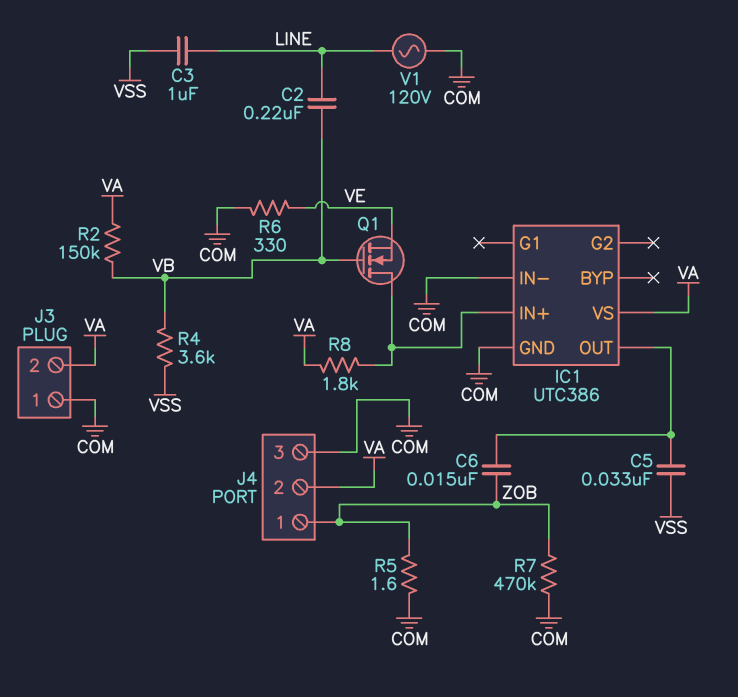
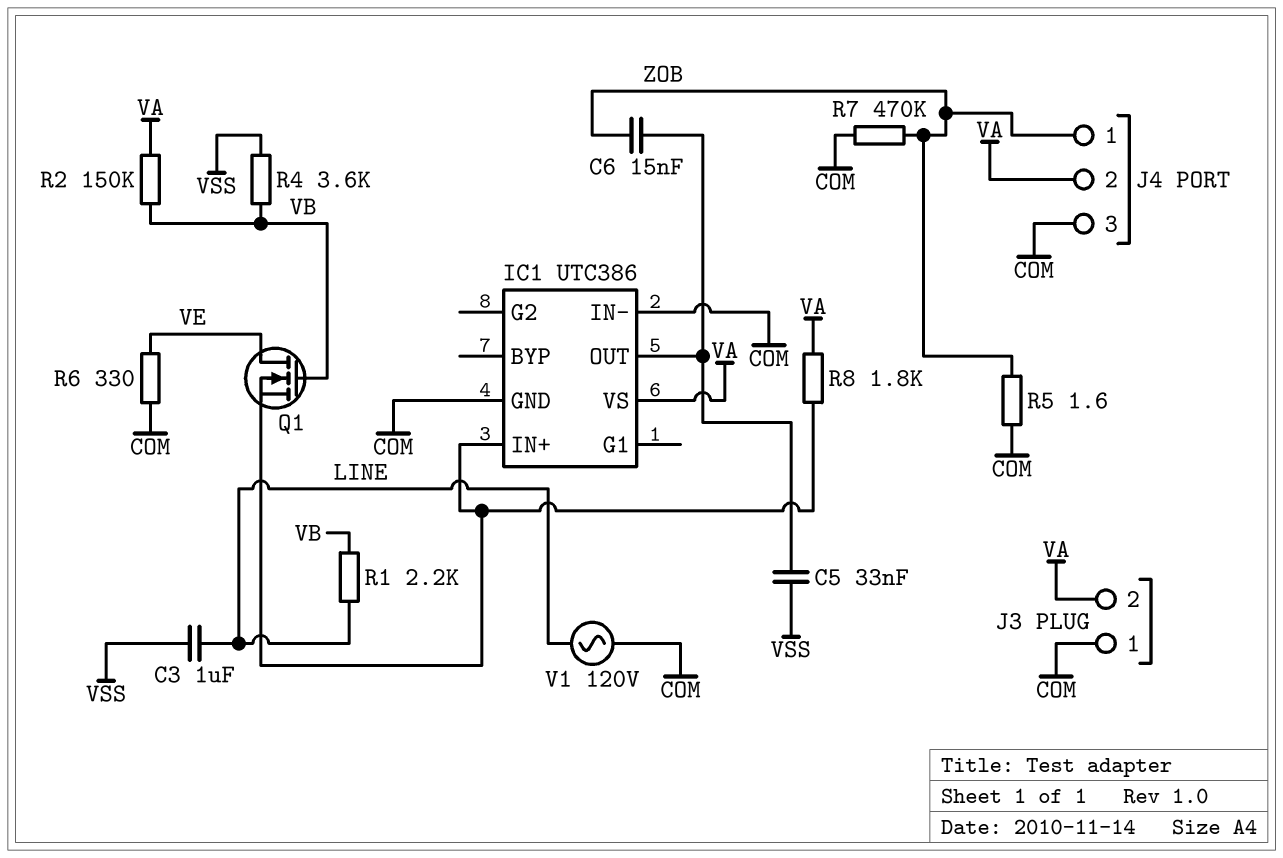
C2: 220nF (LINE, VB) -> none
Q1: NMOS (G VB, D IC1/IN+, S VE) -> NMOS (G VB, D VE, S IC1/IN+)
R1: none -> 2.2k (LINE, VB)

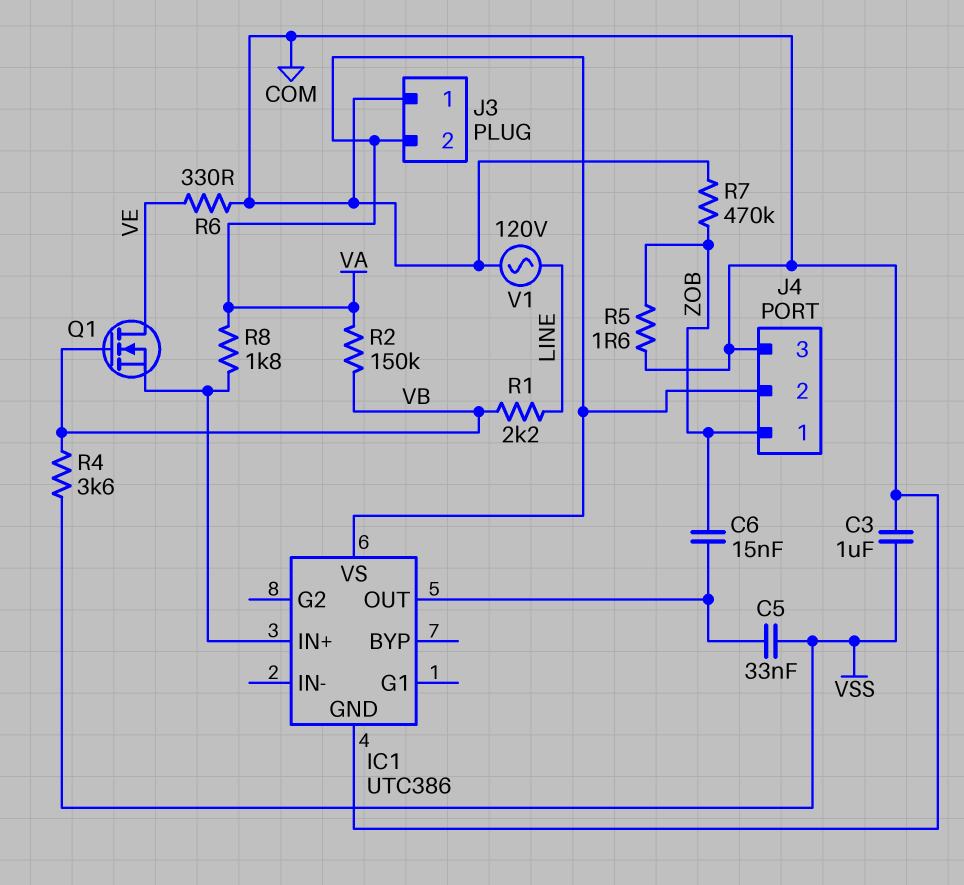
C3: 1uF (LINE, VSS) -> 1uF (COM, VSS)
IC1 pin IN-: COM -> none

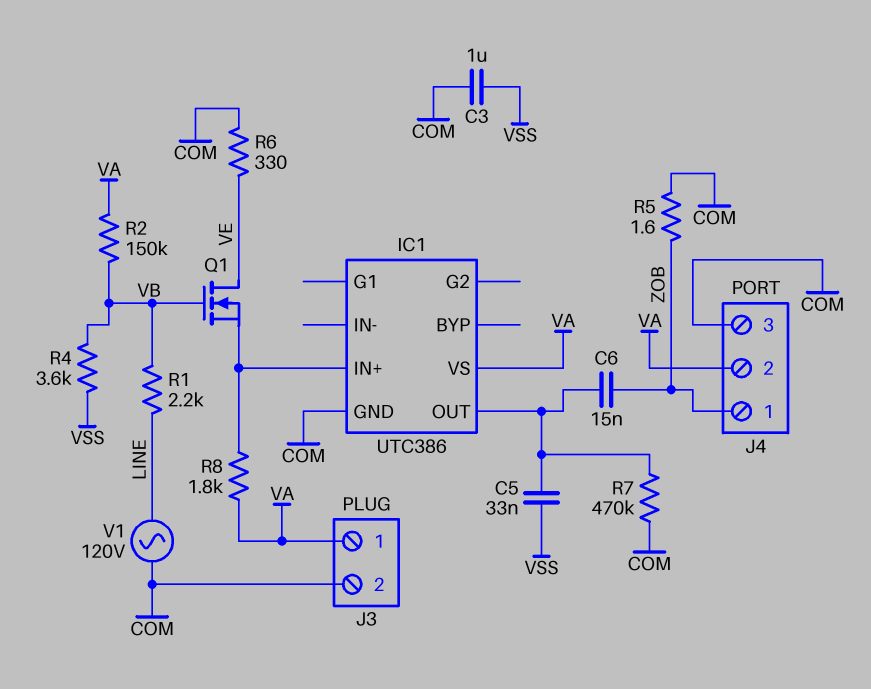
J3 pin 1: COM -> VA
J3 pin 2: VA -> COM
R7: 470k (COM, ZOB) -> 470k (COM, IC1/OUT)

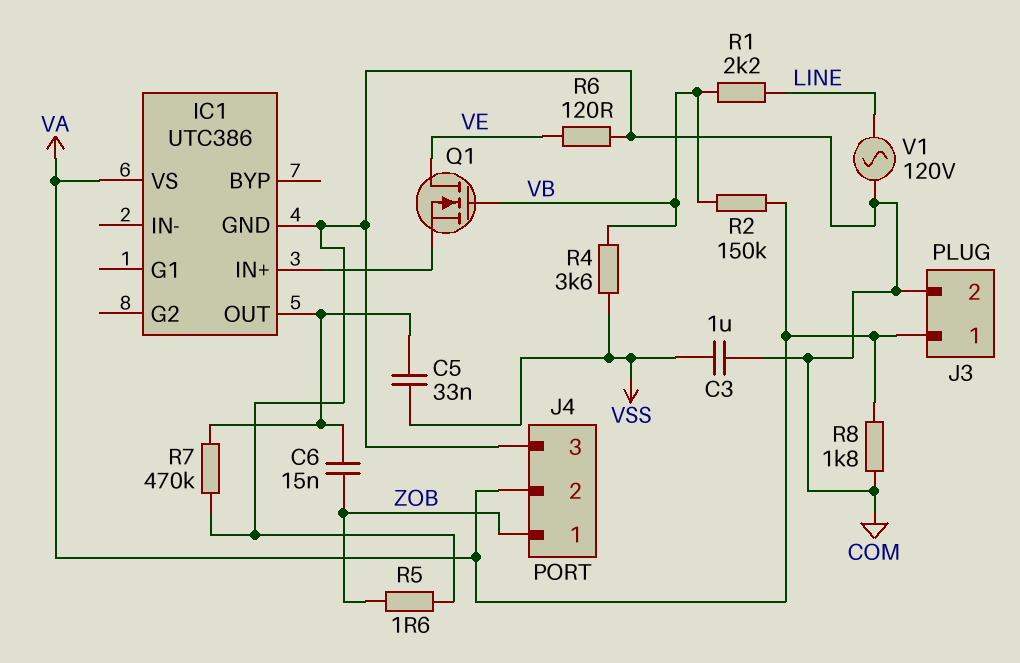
R6: 330 (COM, VE) -> 120 (COM, VE)
R8: 1.8k (IC1/IN+, VA) -> 1.8k (COM, VA)

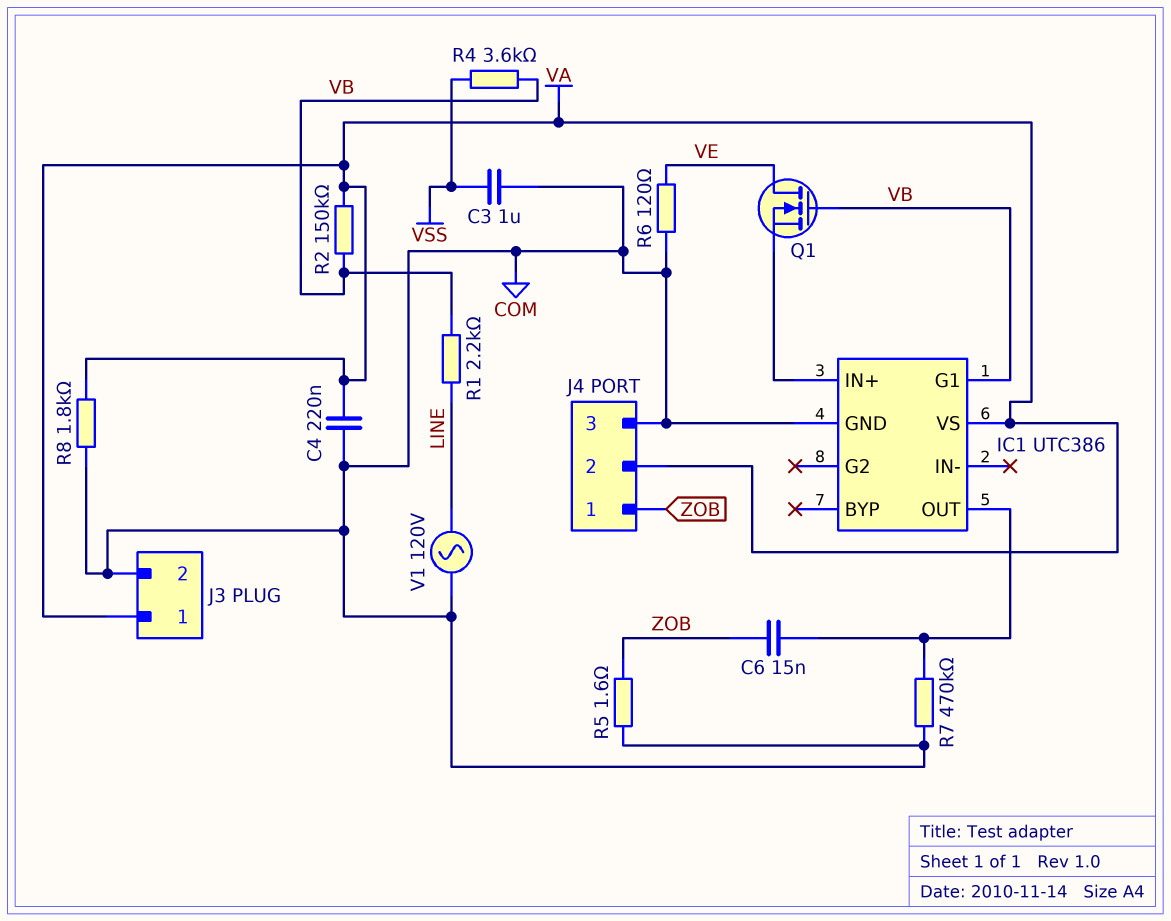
C4: none -> 220nF (COM, VA)
C5: 33nF (IC1/OUT, VSS) -> none
IC1 pin G1: none -> VB

